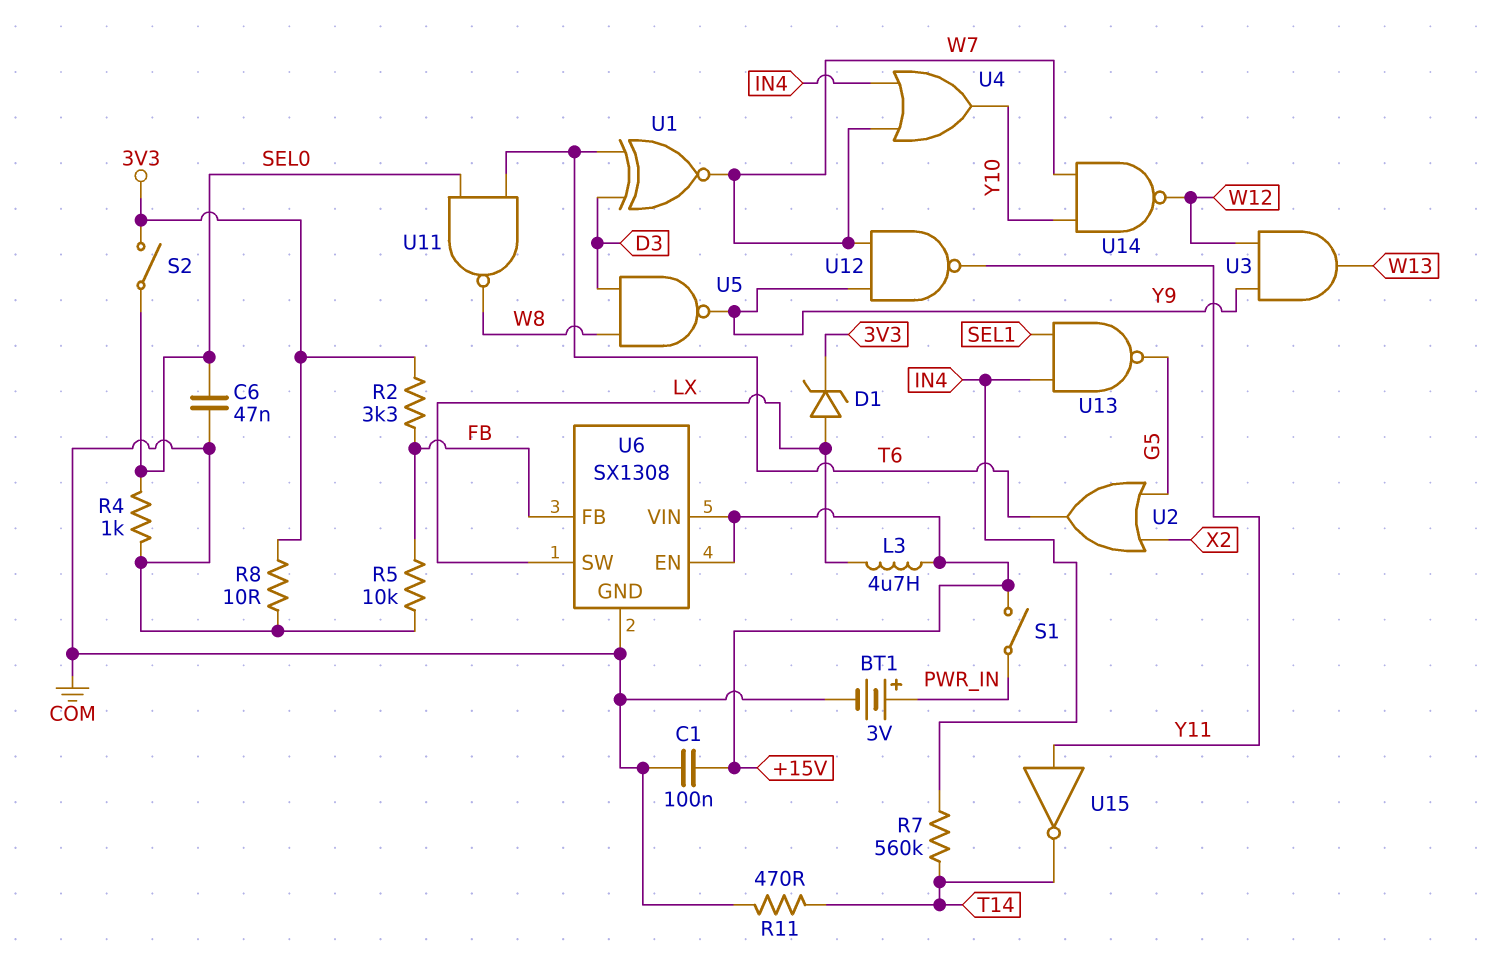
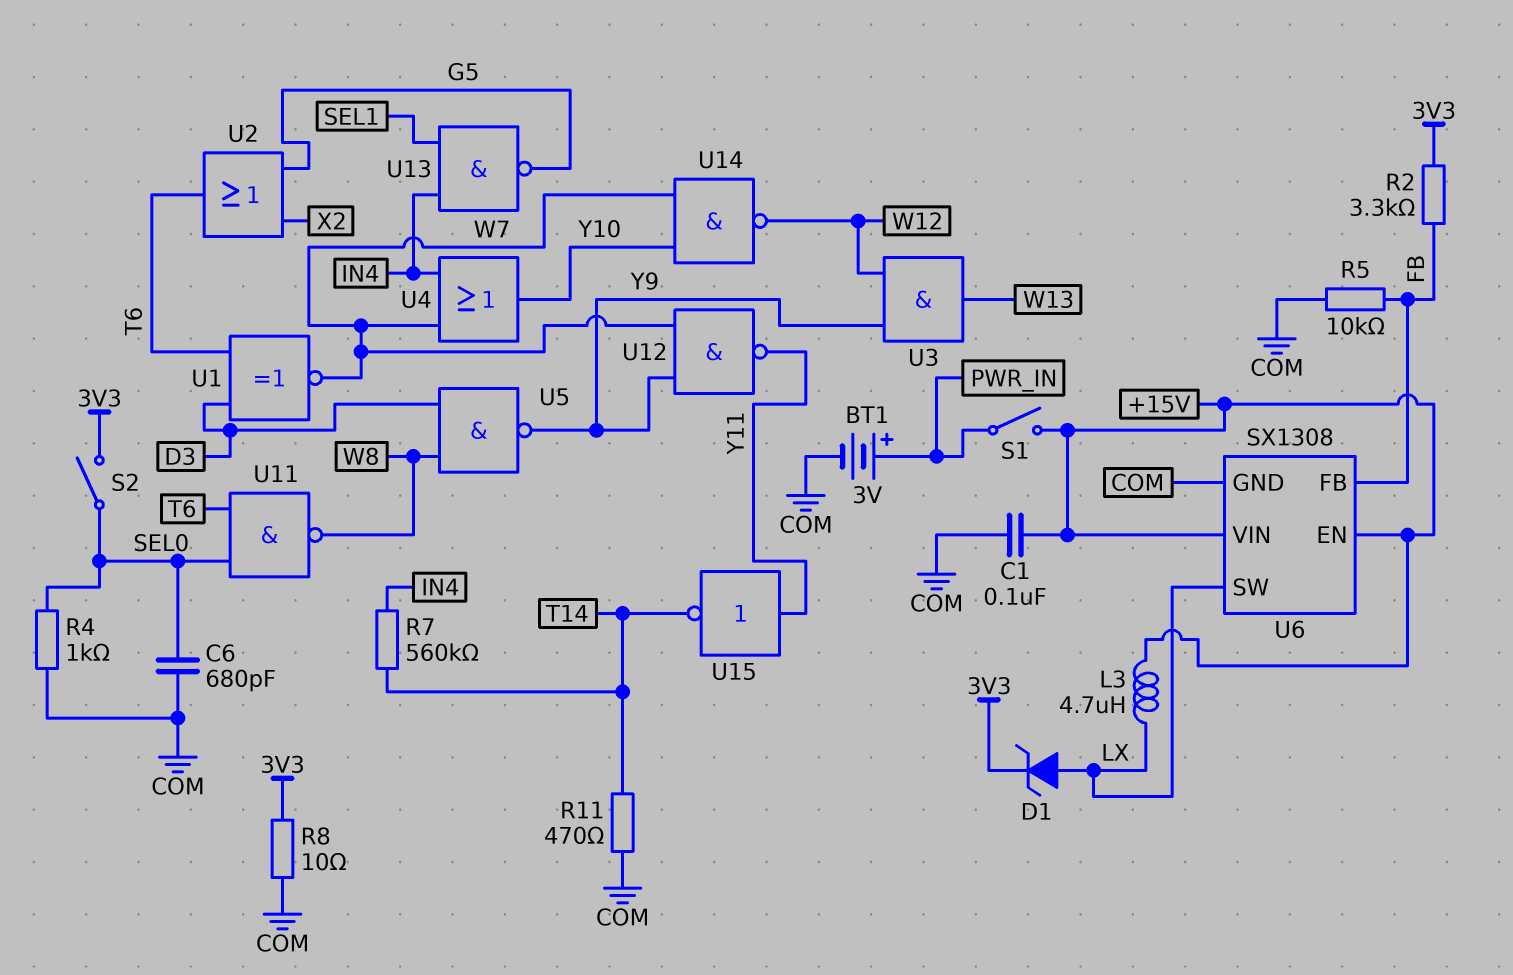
C6: 47nF (COM, SEL0) -> 680pF (COM, SEL0)

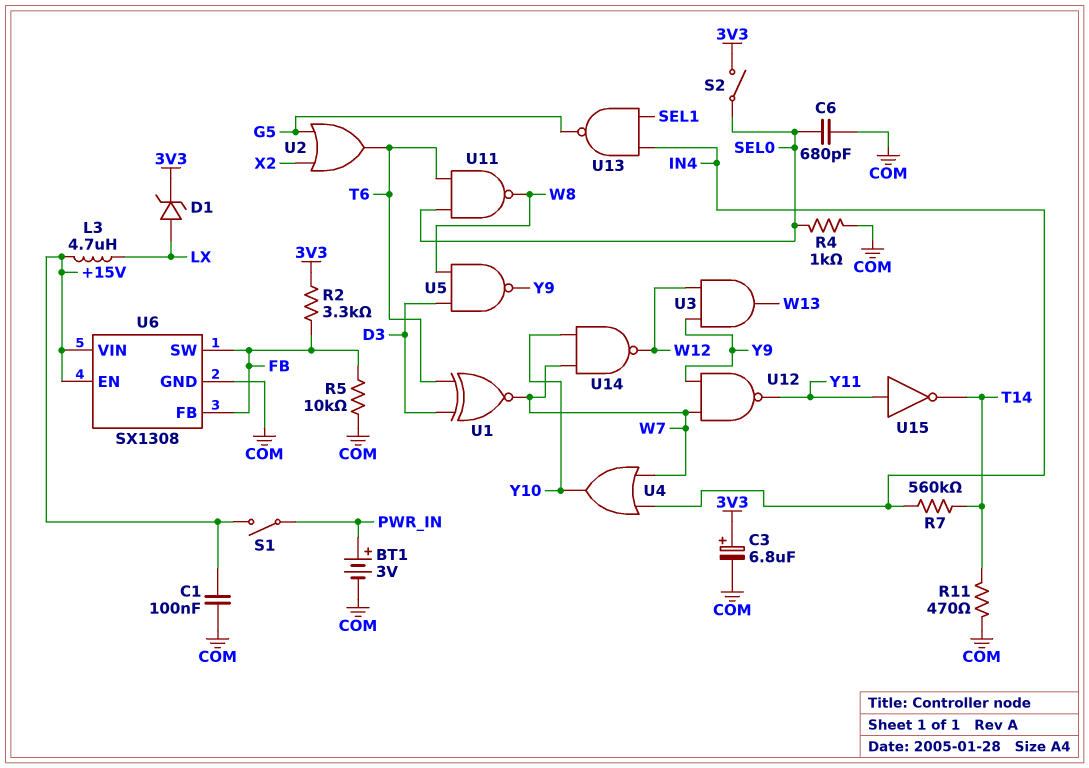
C3: none -> 6.8uF (plus 3V3, minus COM)
R8: 10 (3V3, COM) -> none
U6 pin SW: LX -> FB

